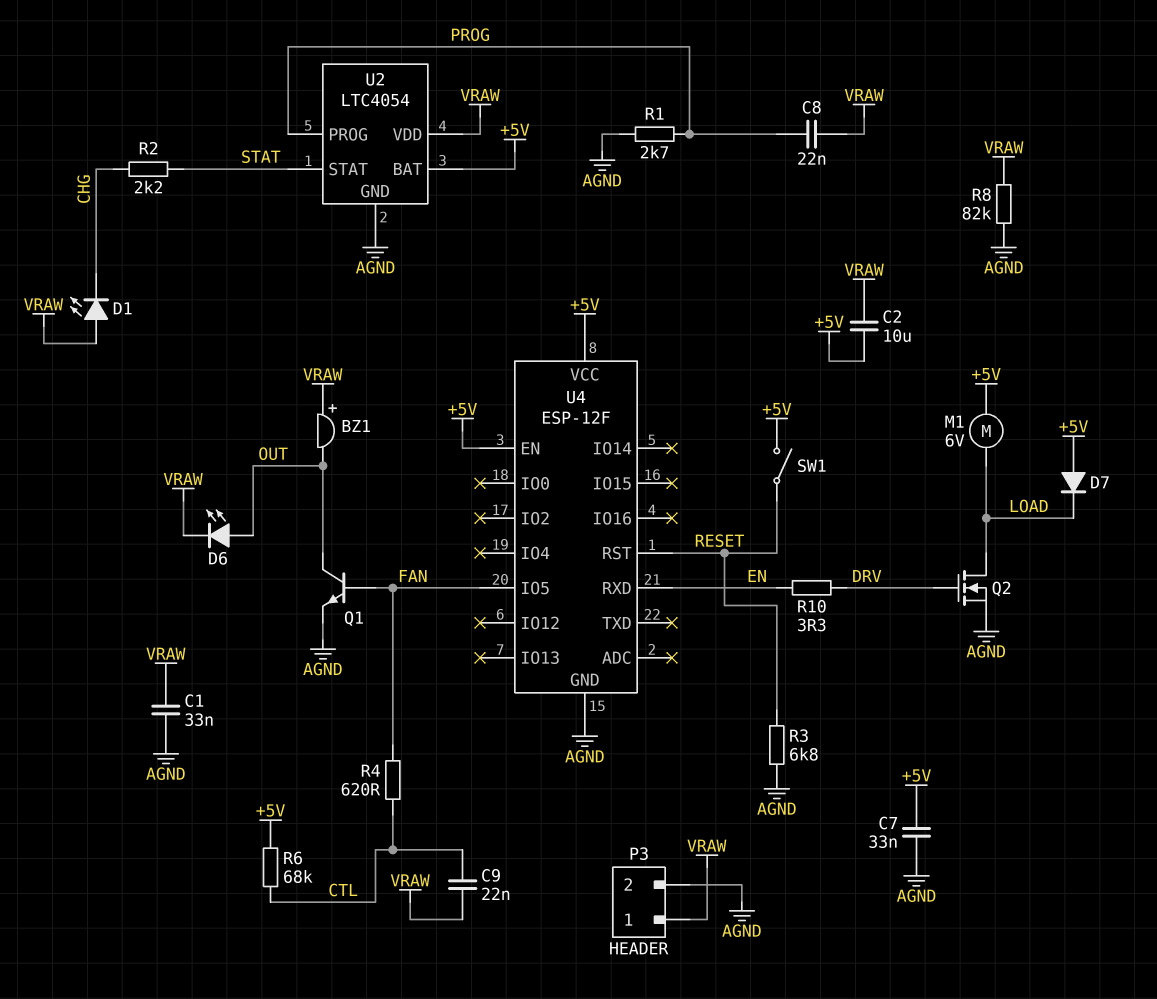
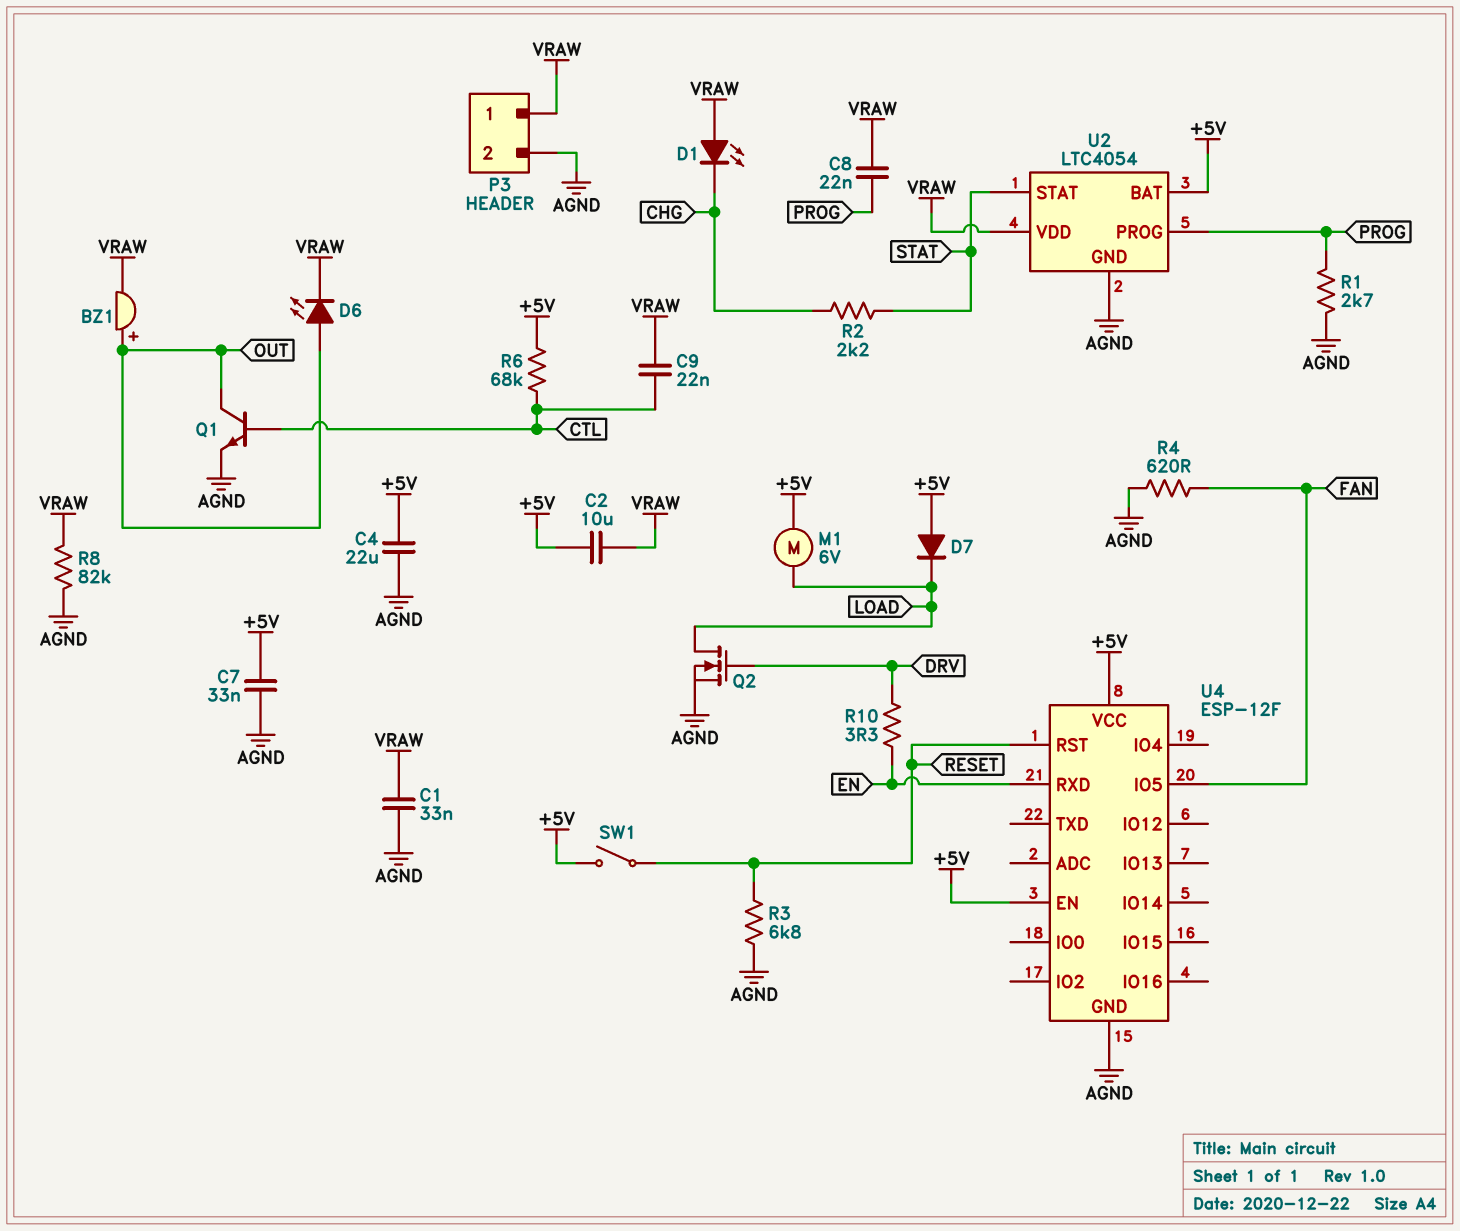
BZ1: buzzer (plus VRAW, minus OUT) -> buzzer (plus OUT, minus VRAW)
C4: none -> 22uF (+5V, AGND)
Q1: NPN (B FAN, C OUT, E AGND) -> NPN (B CTL, C OUT, E AGND)
R4: 620 (CTL, FAN) -> 620 (AGND, FAN)

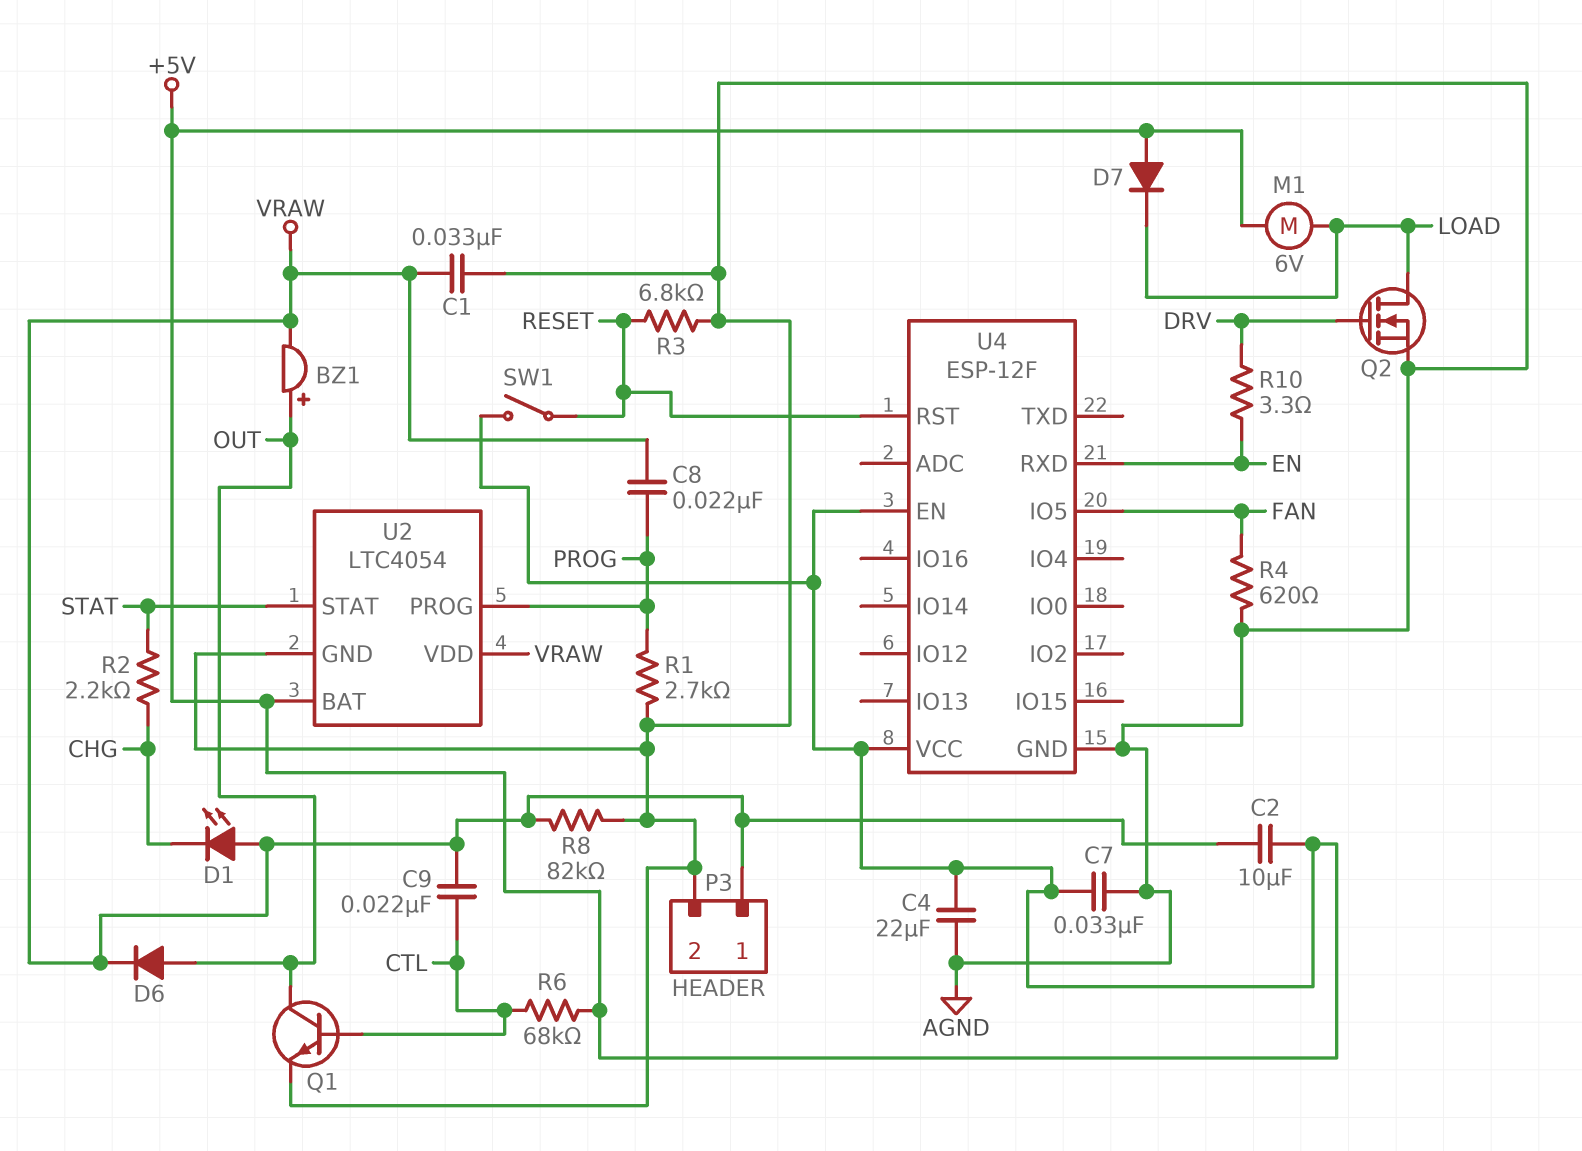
D6: LED (A OUT, K VRAW) -> diode (A OUT, K VRAW)

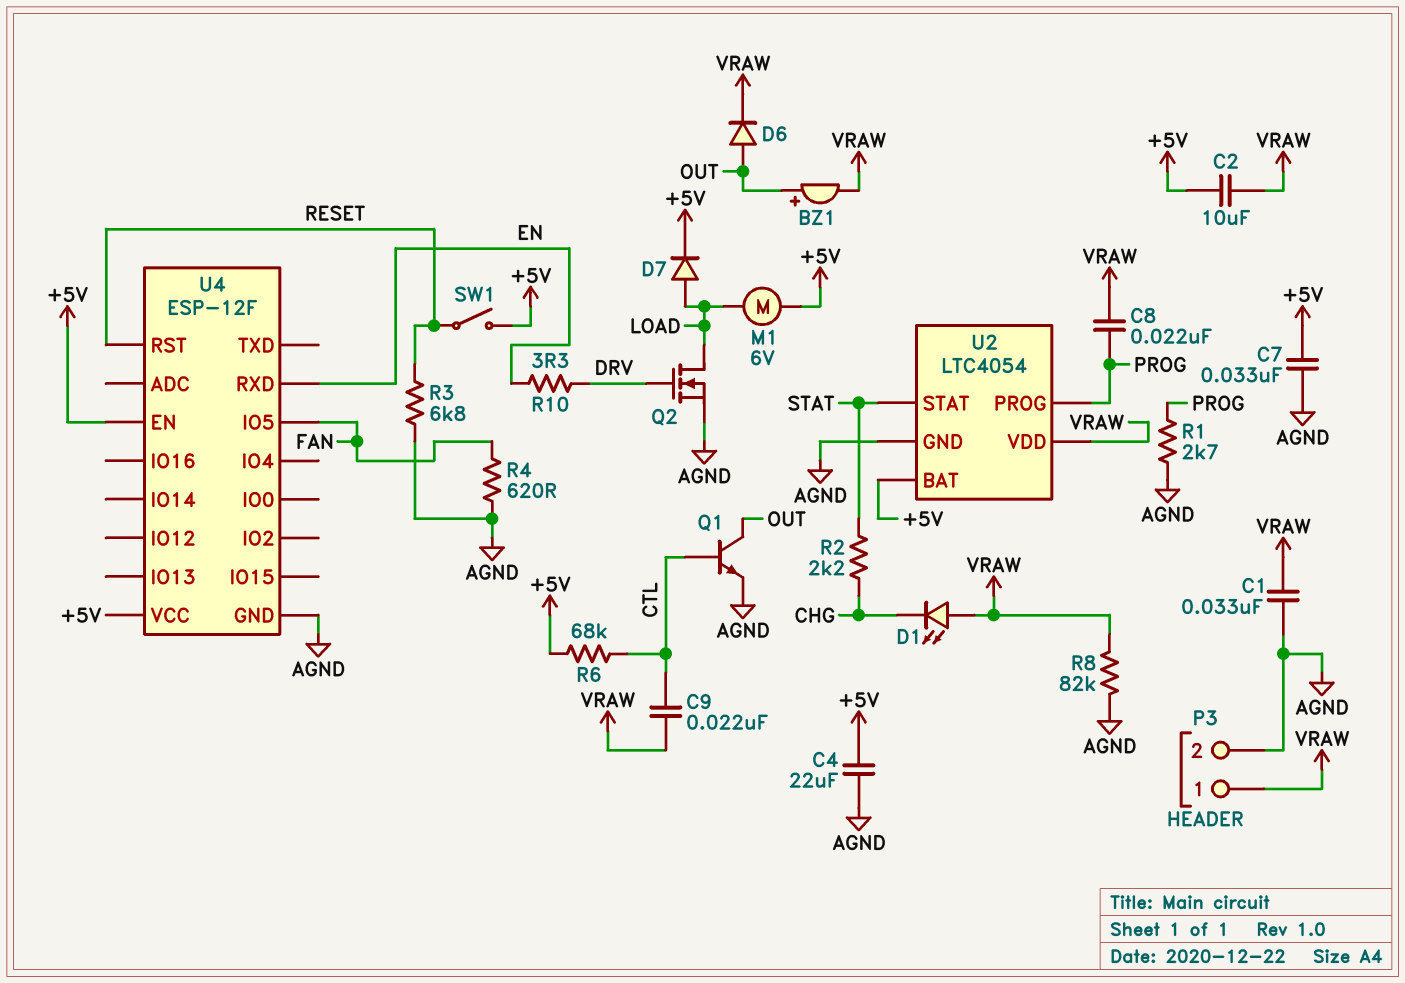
D7: diode (A +5V, K LOAD) -> diode (A LOAD, K +5V)

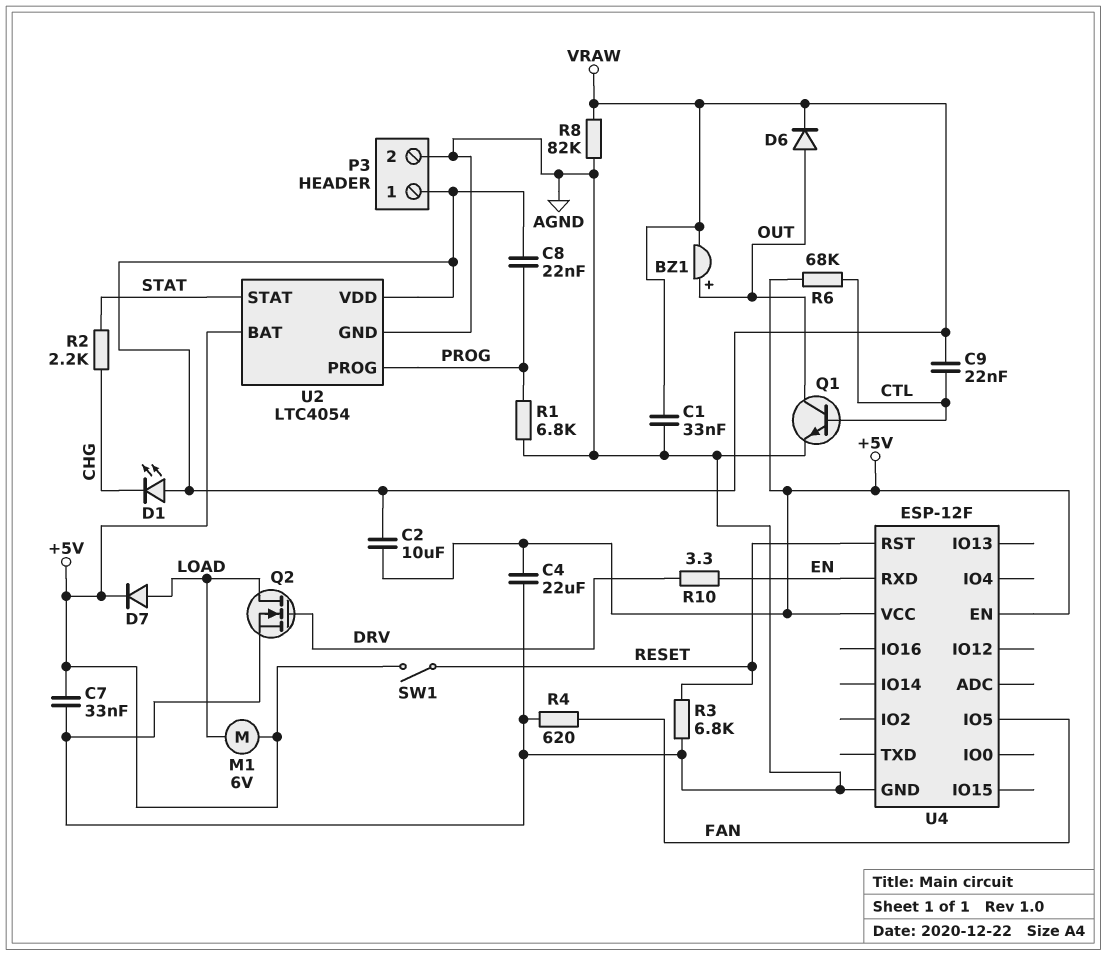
R1: 2.7k (AGND, PROG) -> 6.8k (AGND, PROG)

